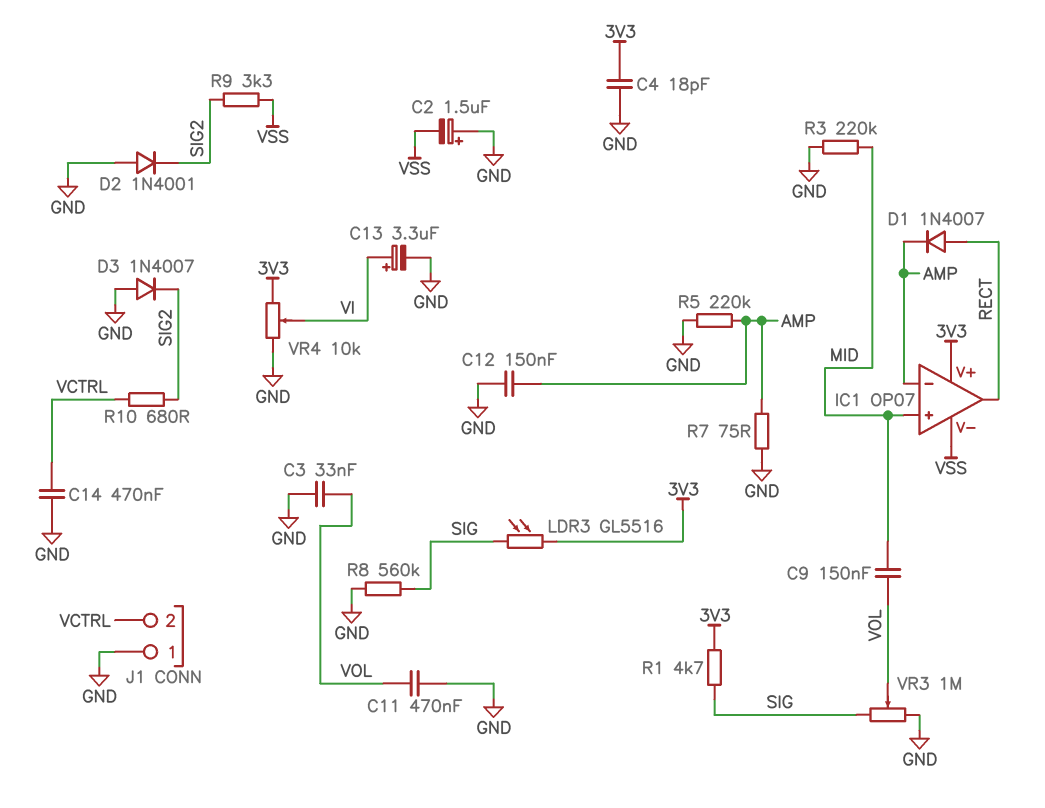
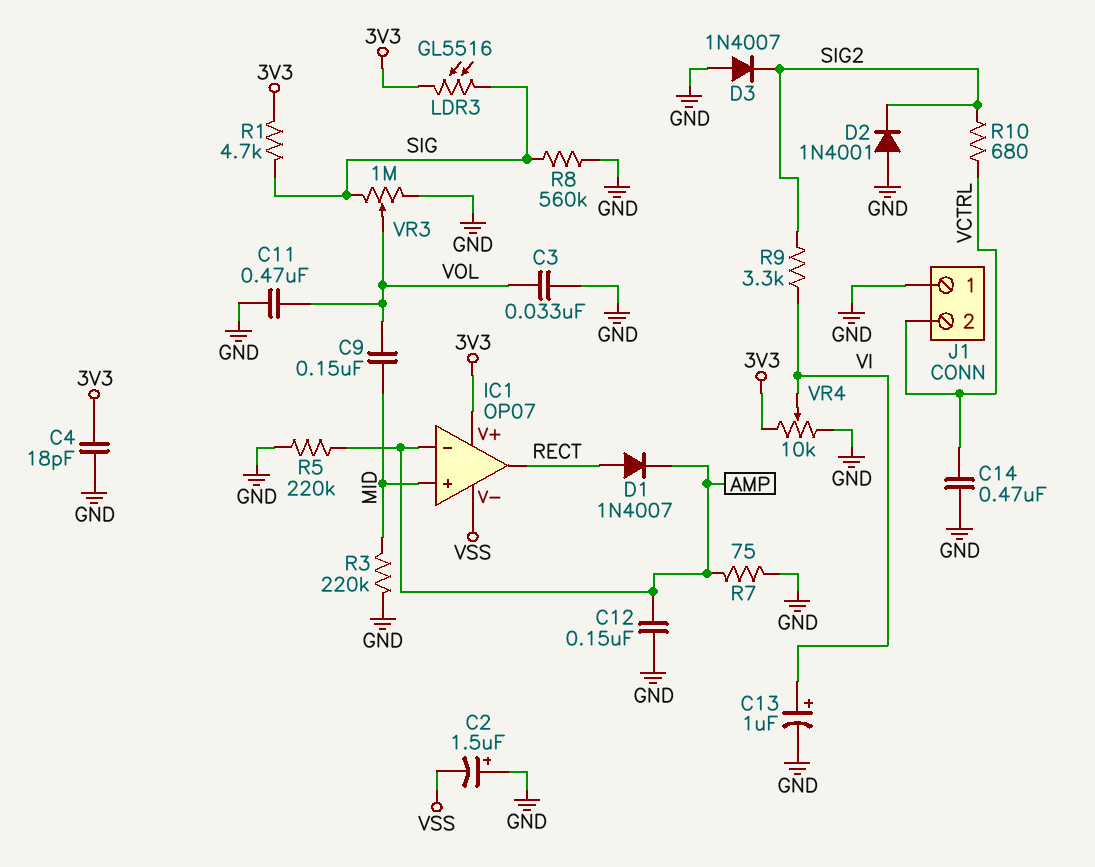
C13: 3.3uF (plus VI, minus GND) -> 1uF (plus VI, minus GND)
R9: 3.3k (SIG2, VSS) -> 3.3k (SIG2, VI)

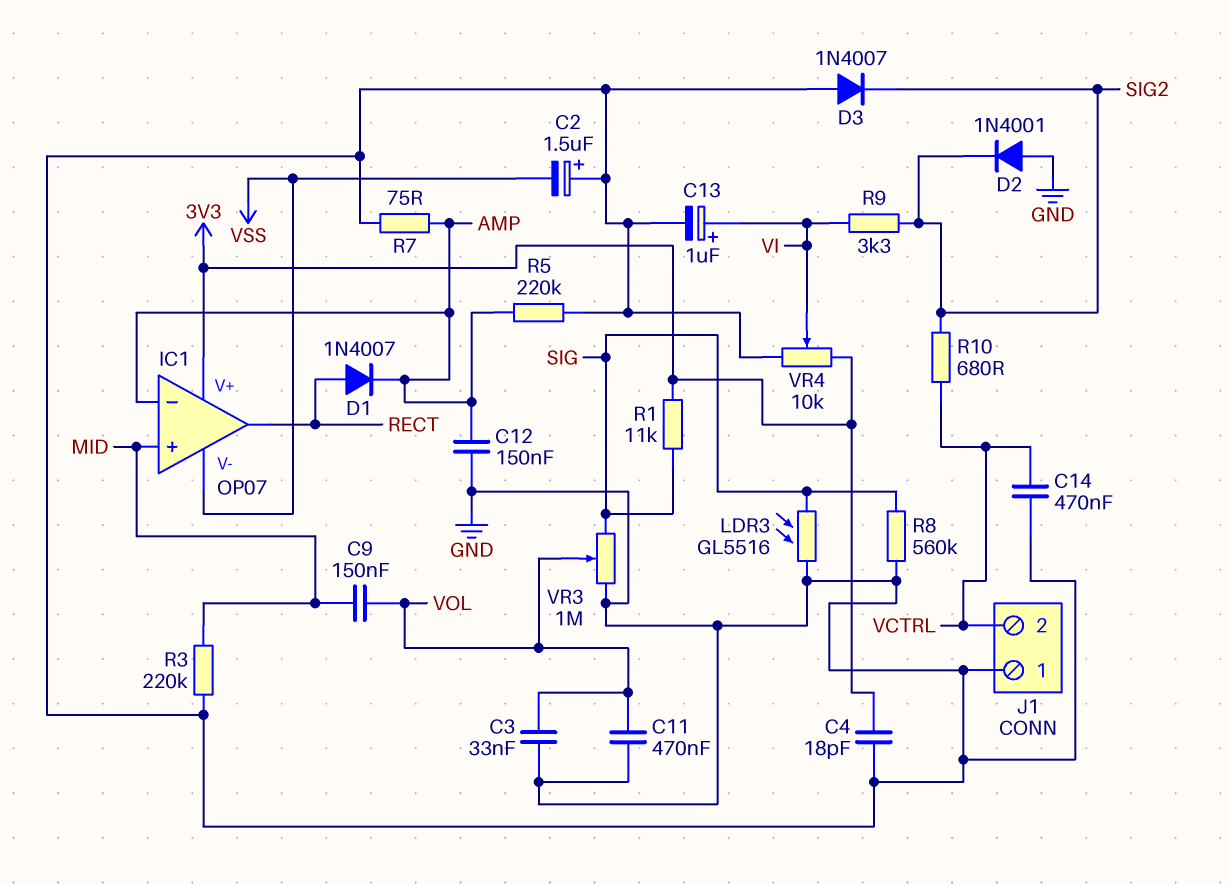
LDR3: GL5516 (3V3, SIG) -> GL5516 (GND, SIG)
R1: 4.7k (3V3, SIG) -> 11k (3V3, SIG)

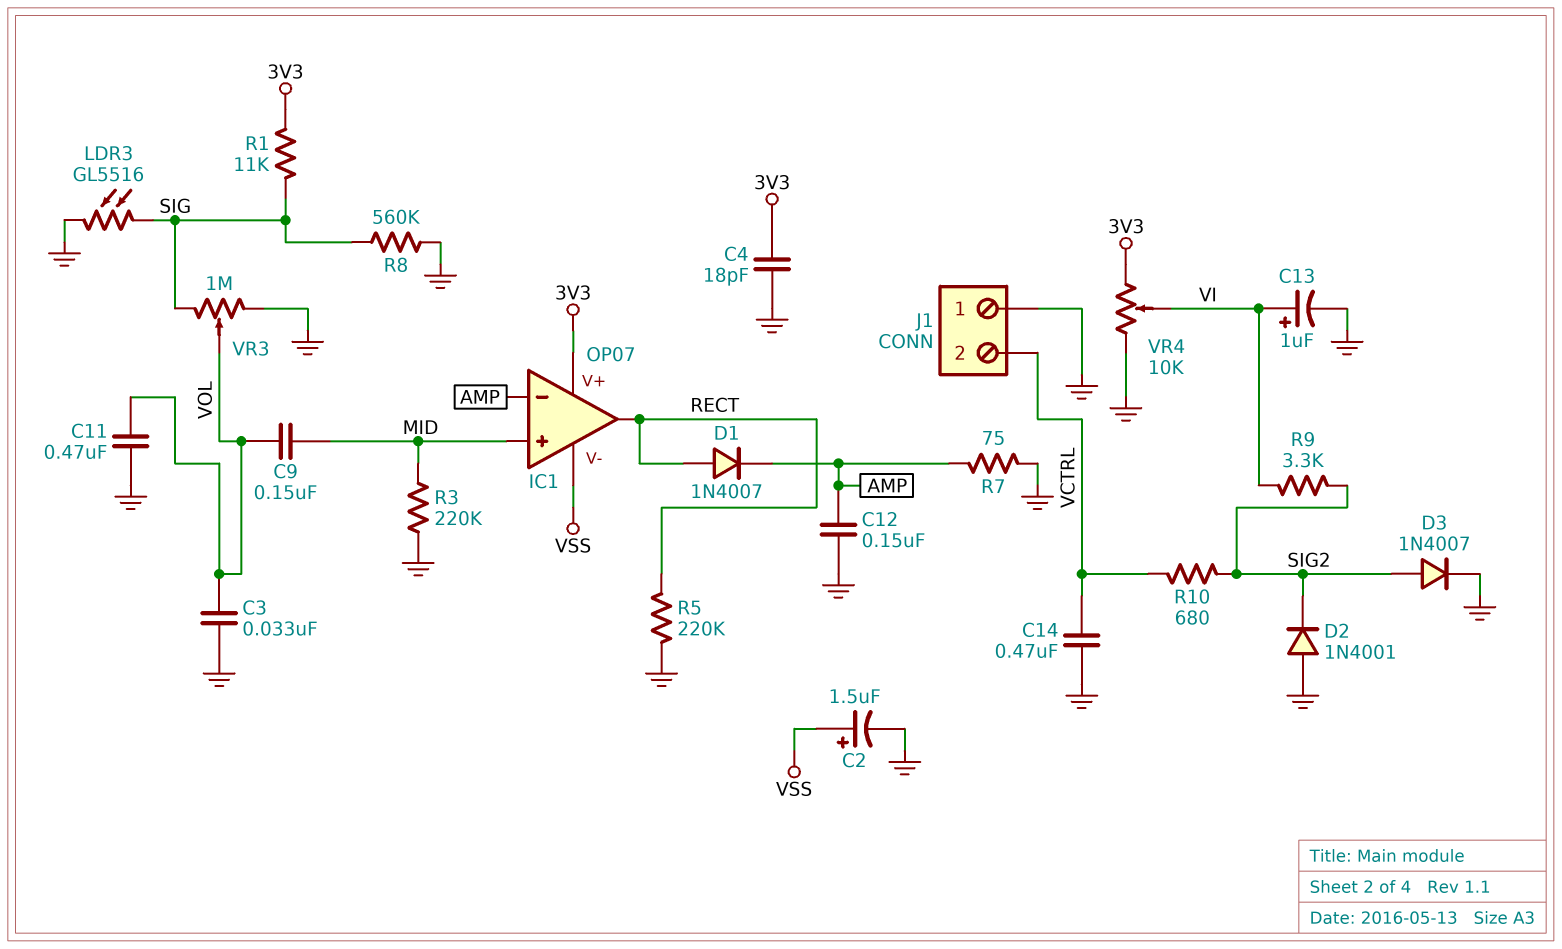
C2: 1.5uF (plus GND, minus VSS) -> 1.5uF (plus VSS, minus GND)
D3: diode 1N4007 (A GND, K SIG2) -> diode 1N4007 (A SIG2, K GND)
R5: 220k (AMP, GND) -> 220k (GND, RECT)

